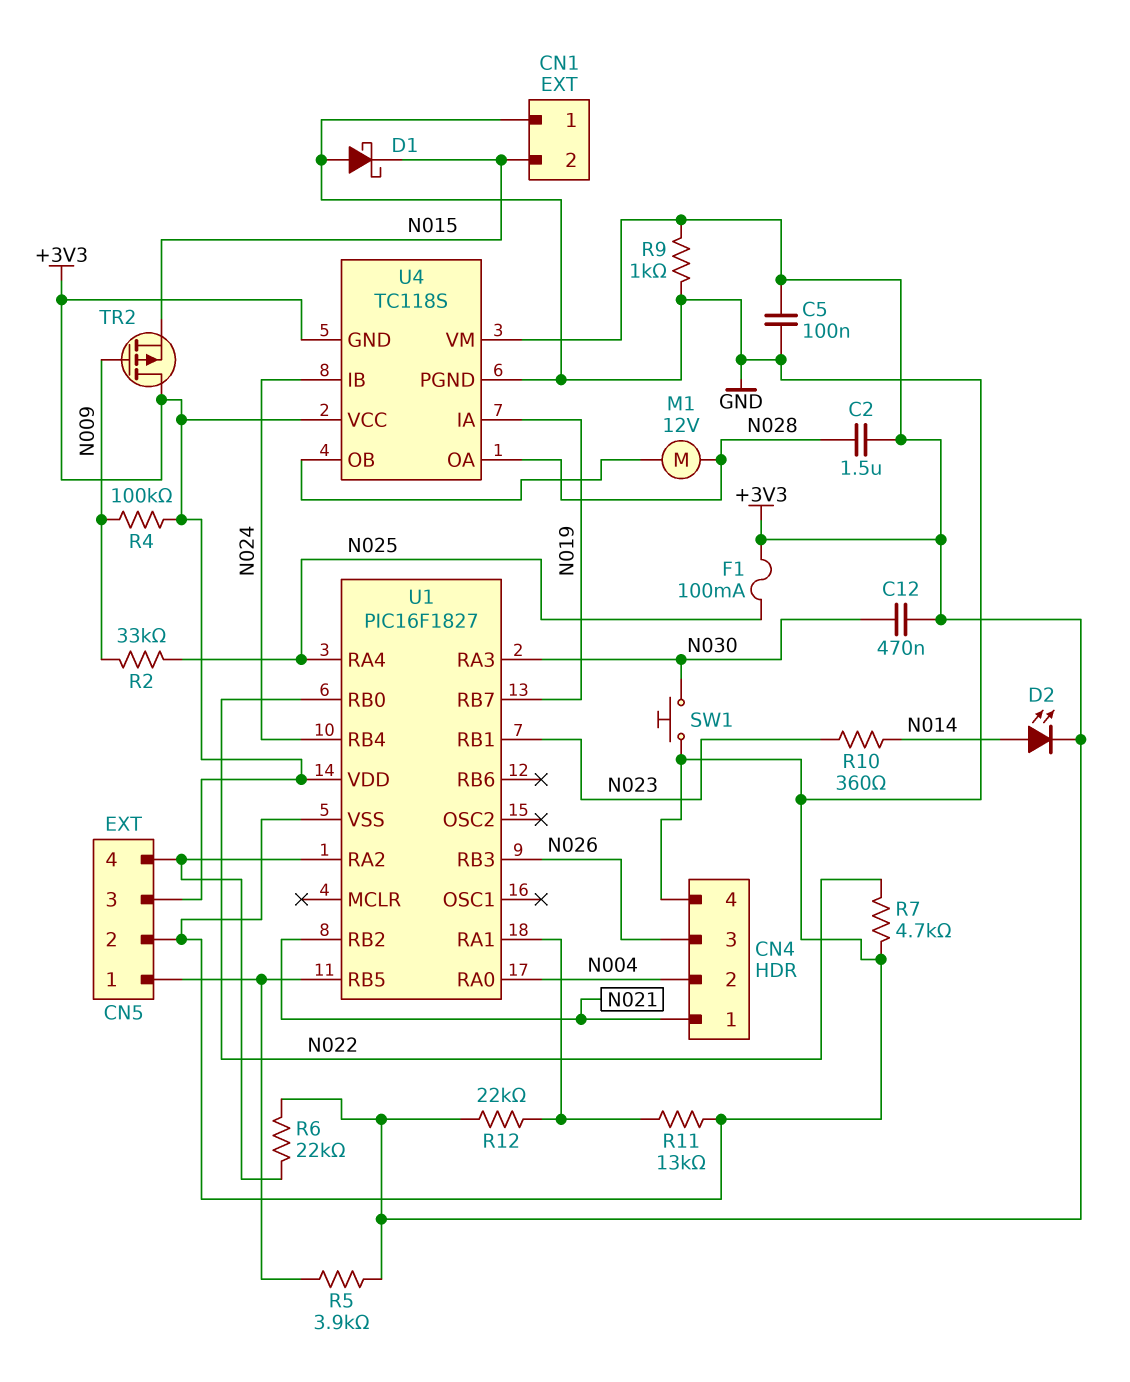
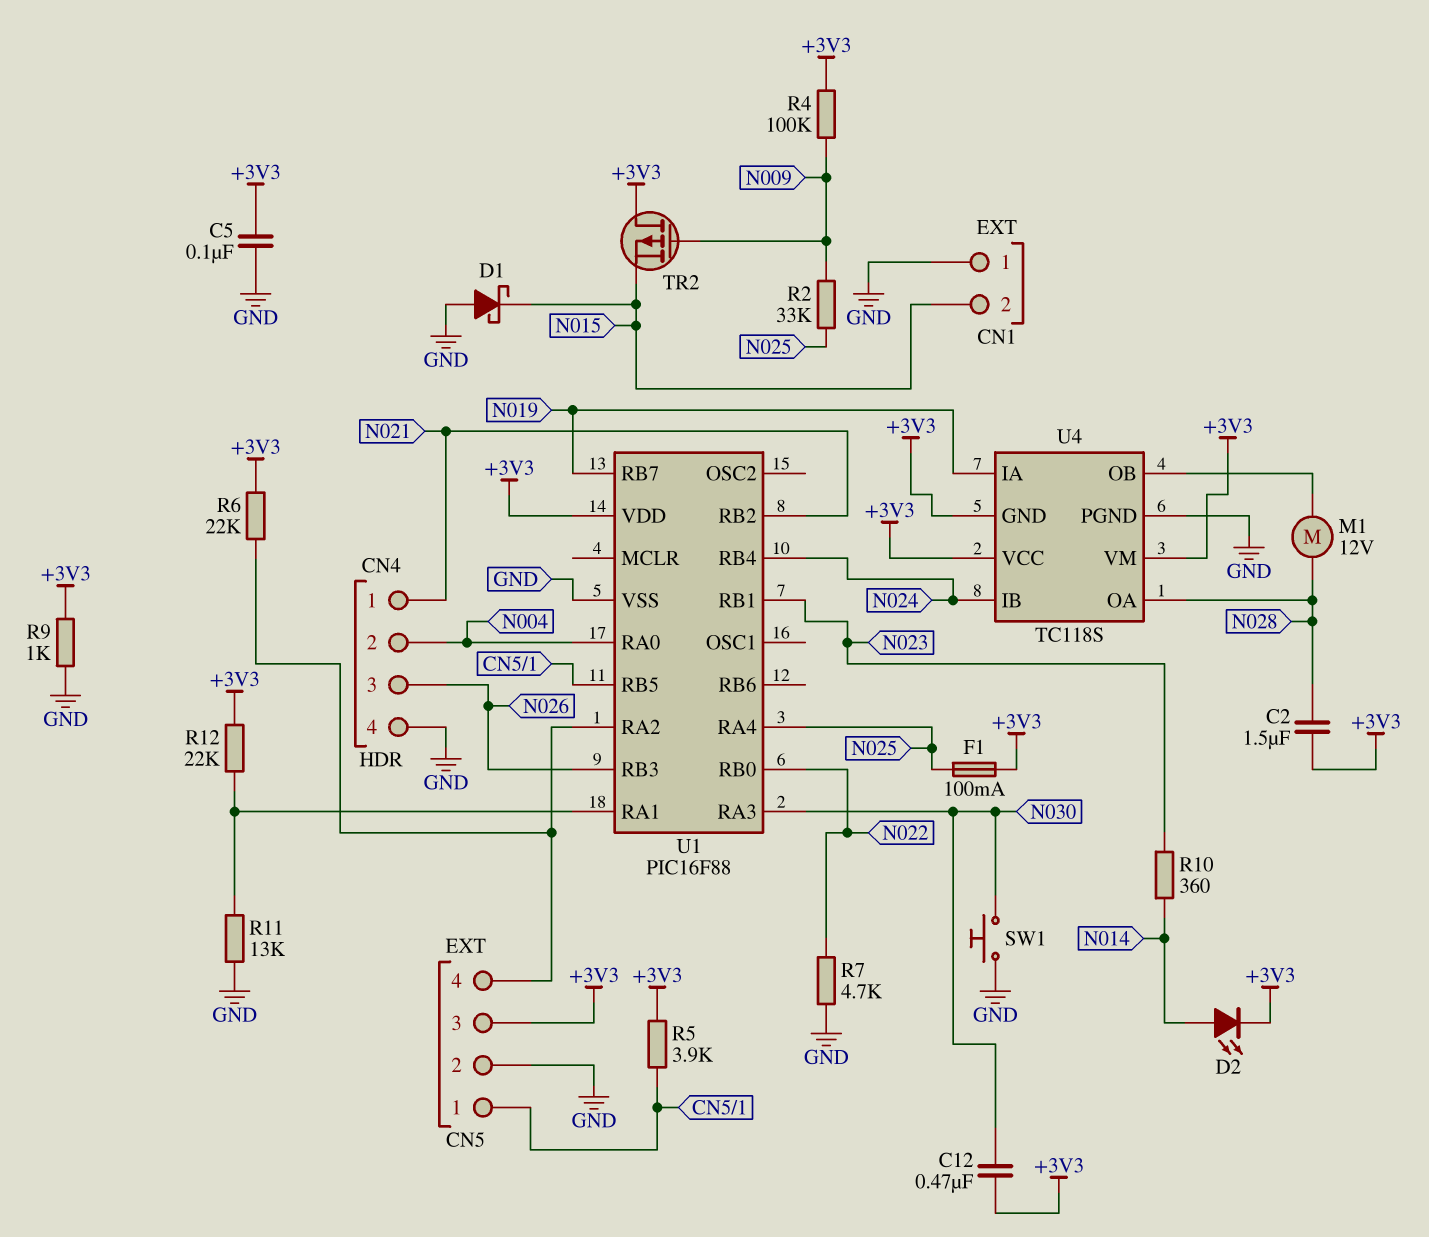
U1: PIC16F1827 -> PIC16F88

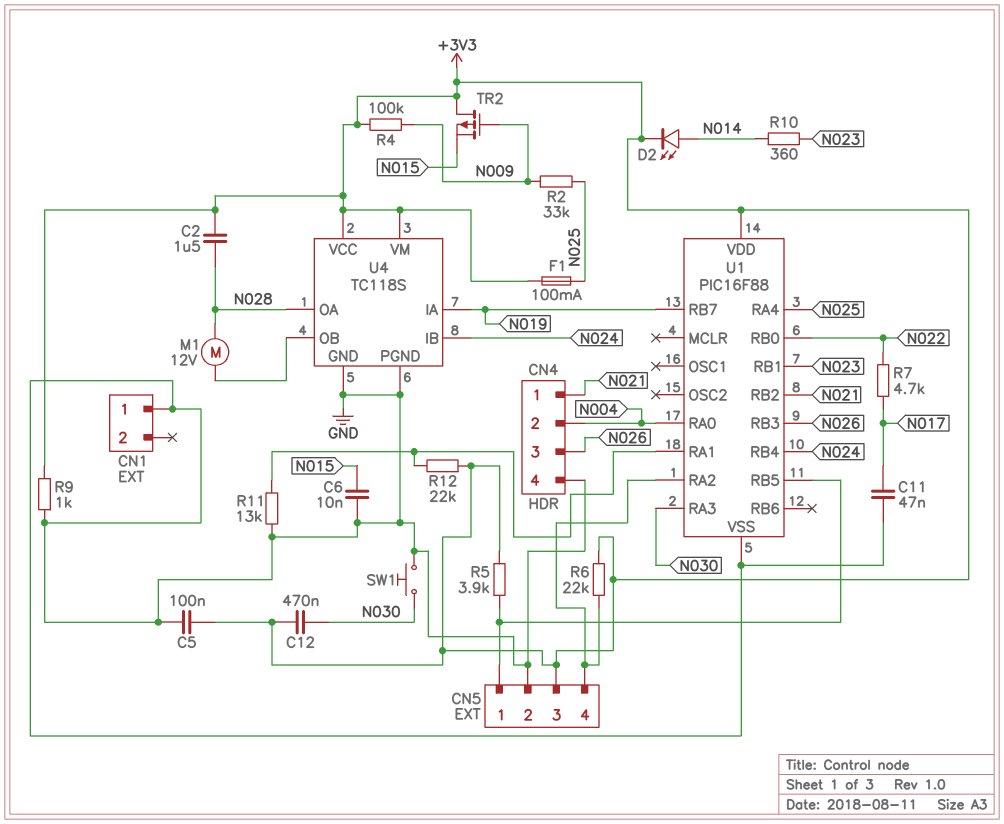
C6: none -> 10nF (GND, N015)
C11: none -> 47nF (GND, N017)
CN1 pin 2: N015 -> none
D1: schottky (A GND, K N015) -> none
R7: 4.7k (GND, N022) -> 4.7k (N017, N022)
U4 pin GND: +3V3 -> GND

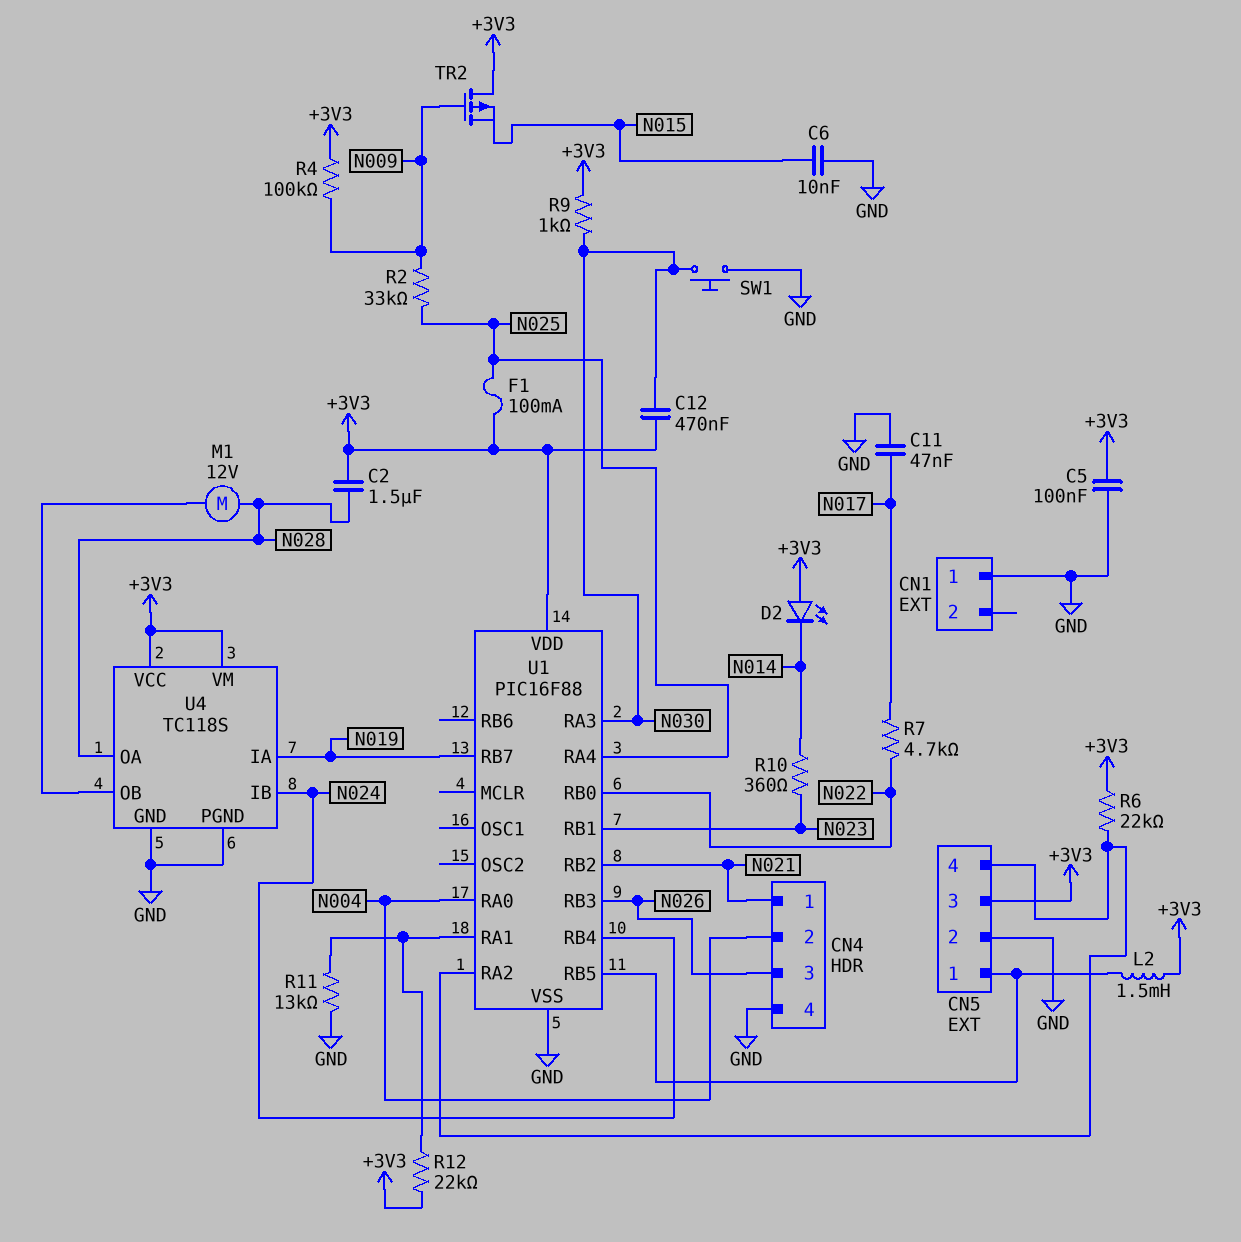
D2: LED (A N014, K +3V3) -> LED (A +3V3, K N014)
L2: none -> 1.5mH (+3V3, CN5/1)
R5: 3.9k (+3V3, CN5/1) -> none
R9: 1k (+3V3, GND) -> 1k (+3V3, N030)

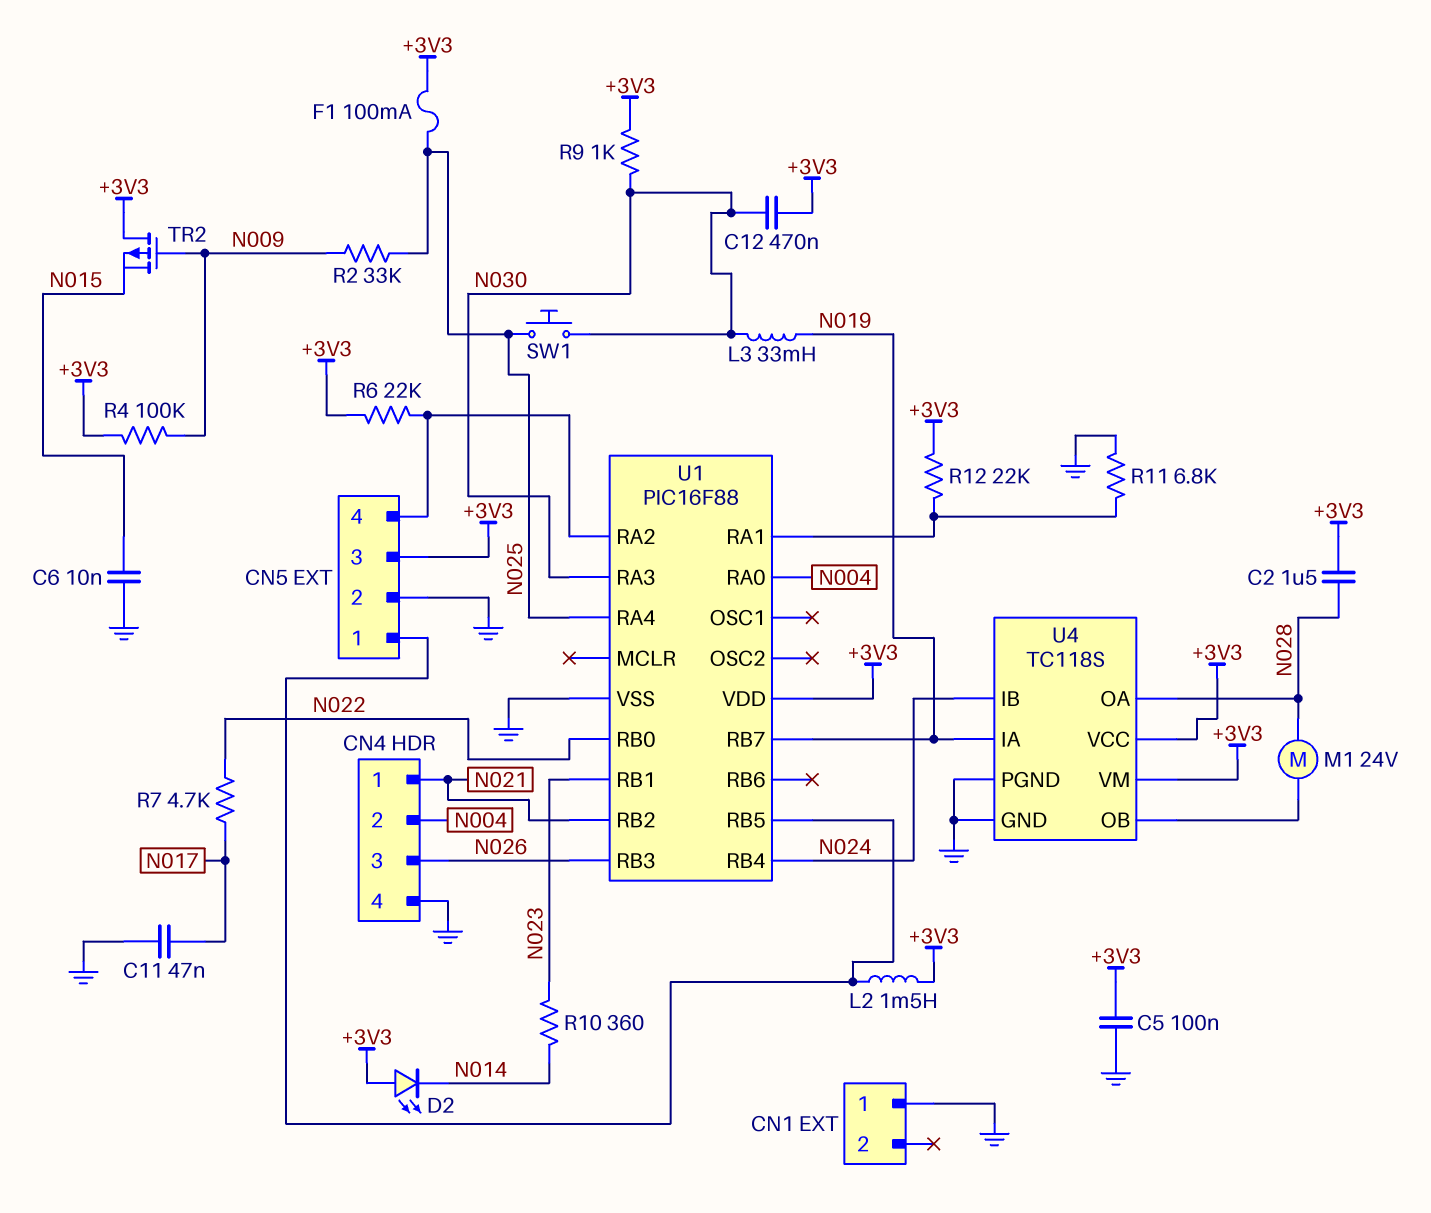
L3: none -> 33mH (N019, N030)
M1: motor 12V (N028, U4/OB) -> motor 24V (N028, U4/OB)
R11: 13k (GND, U1/RA1) -> 6.8k (GND, U1/RA1)
SW1: button (GND, N030) -> button (N025, N030)

